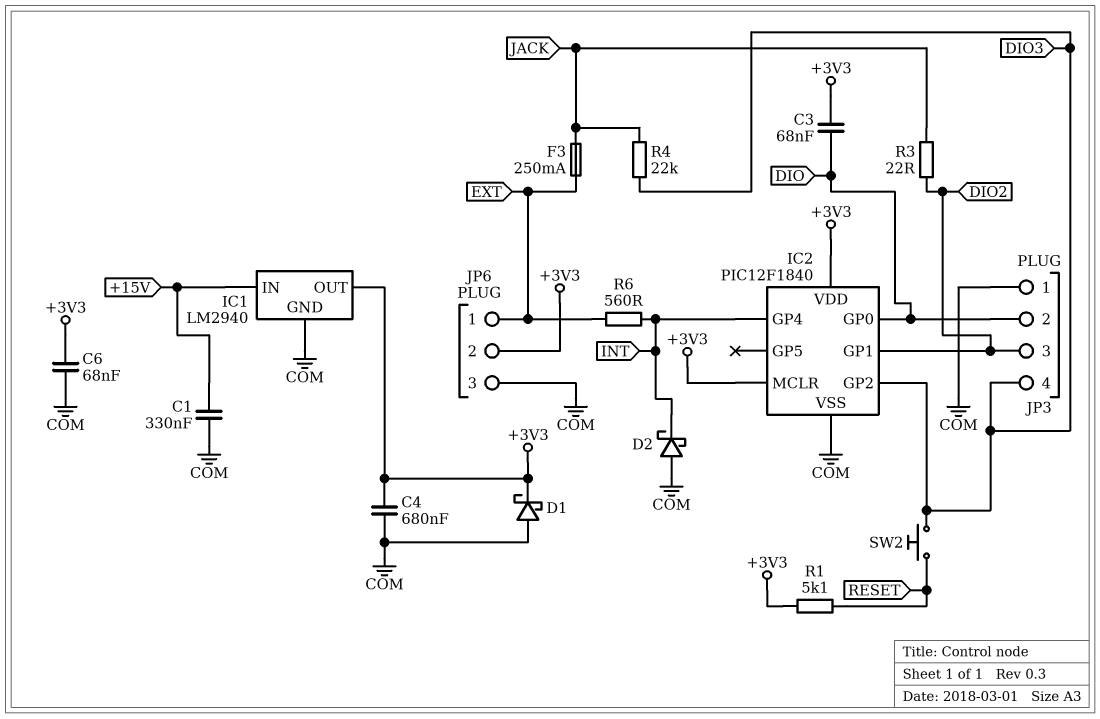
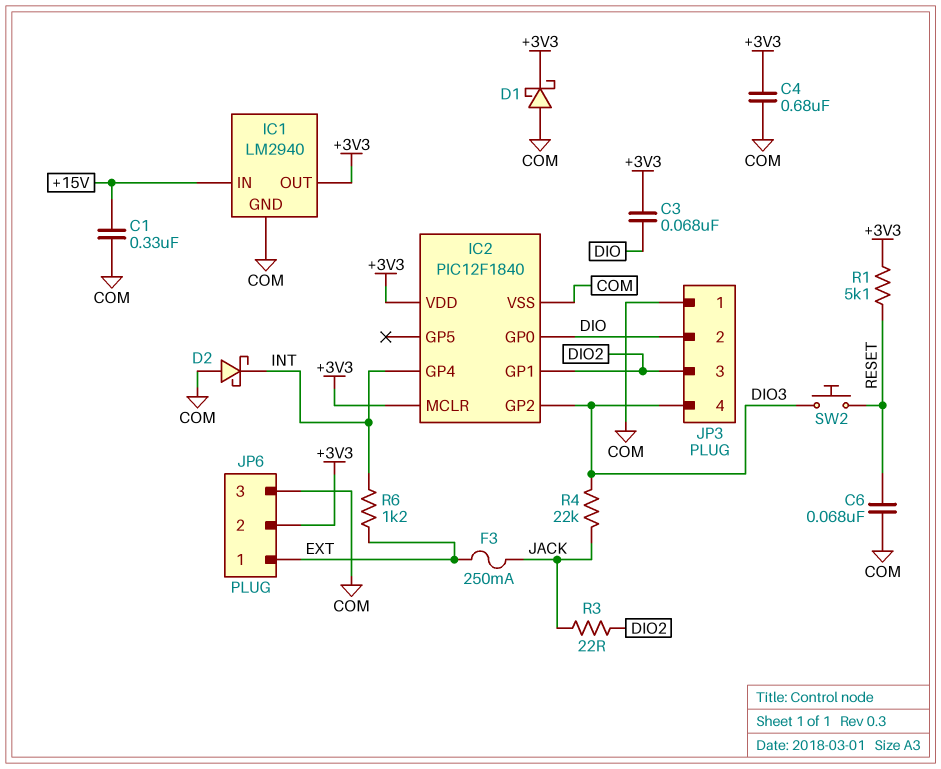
C6: 68nF (+3V3, COM) -> 68nF (COM, RESET)
R6: 560 (EXT, INT) -> 1.2k (EXT, INT)

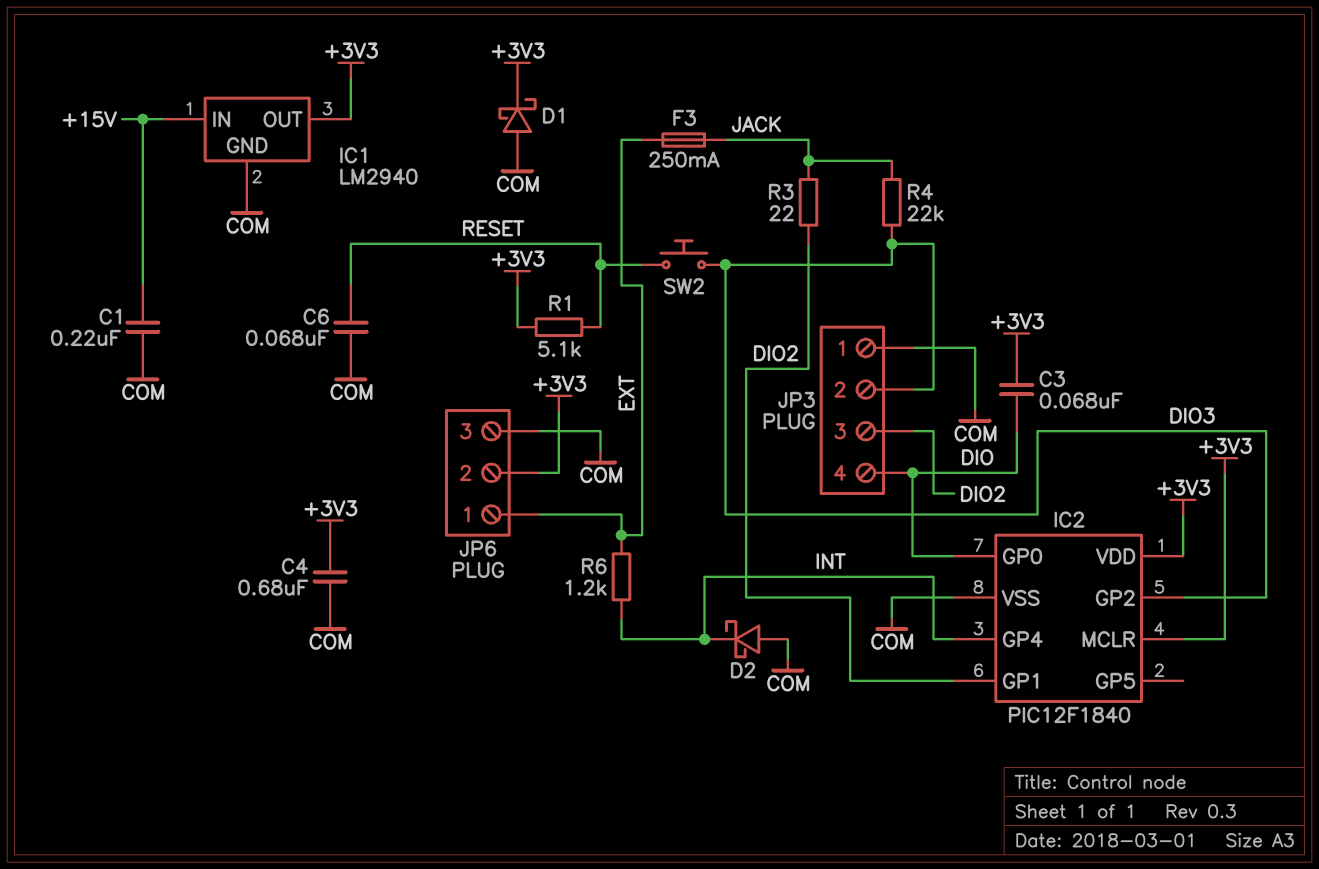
C1: 330nF (+15V, COM) -> 220nF (+15V, COM)
JP3 pin 2: DIO -> DIO3
JP3 pin 4: DIO3 -> DIO

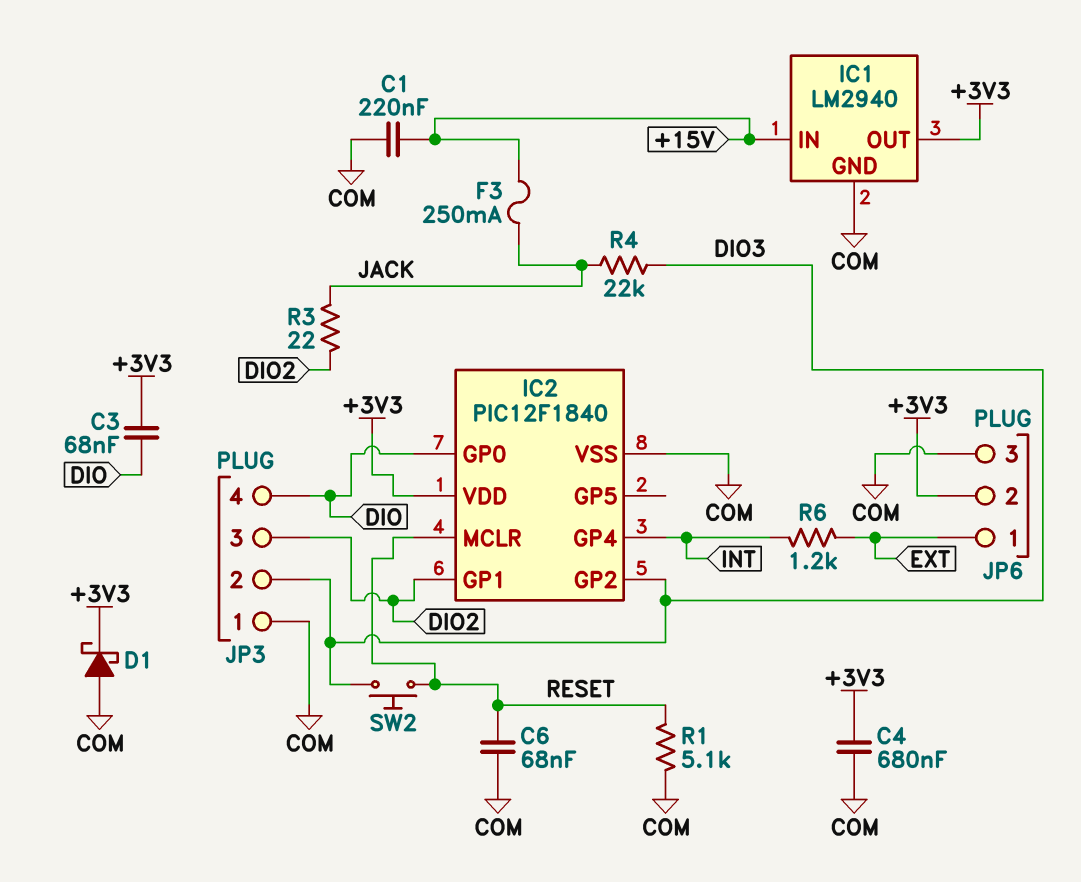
D2: schottky (A COM, K INT) -> none
F3: 250mA (EXT, JACK) -> 250mA (+15V, JACK)
IC2 pin MCLR: +3V3 -> RESET
R1: 5.1k (+3V3, RESET) -> 5.1k (COM, RESET)

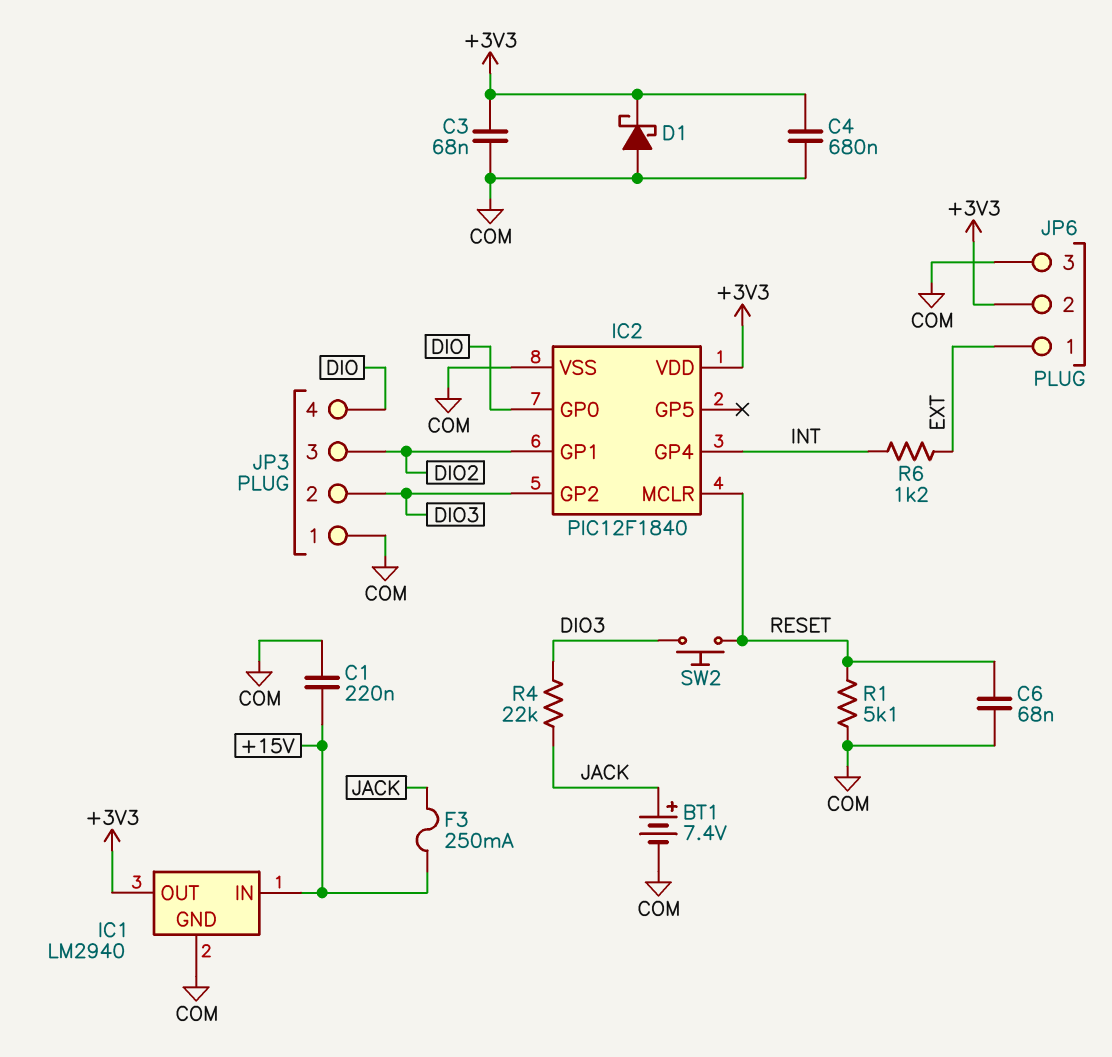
BT1: none -> 7.4V (plus JACK, minus COM)
C3: 68nF (+3V3, DIO) -> 68nF (+3V3, COM)
R3: 22 (DIO2, JACK) -> none

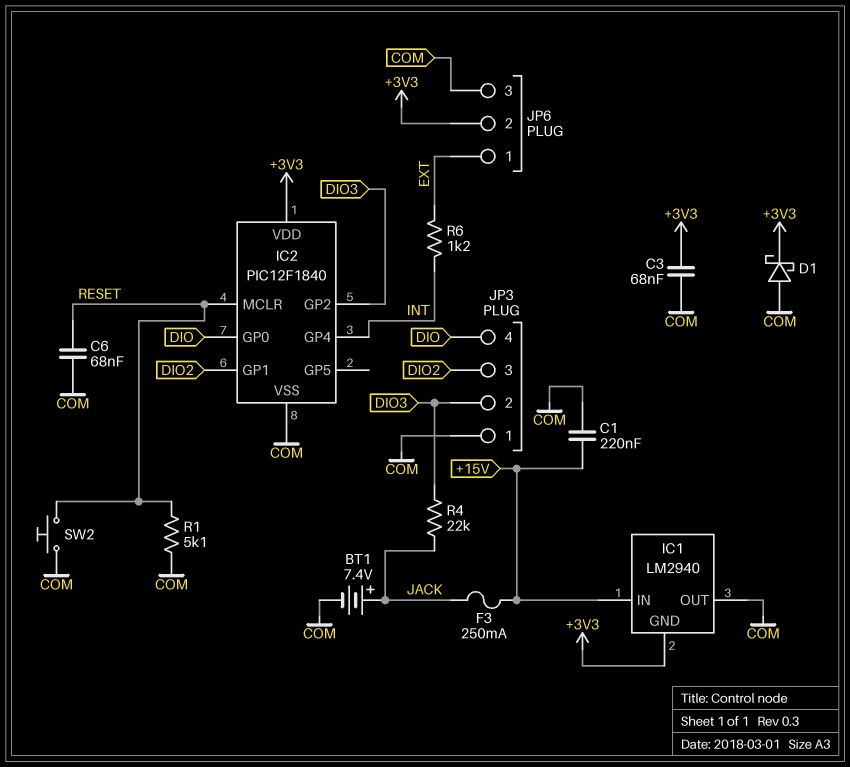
C4: 680nF (+3V3, COM) -> none
IC1 pin GND: COM -> +3V3
IC1 pin OUT: +3V3 -> COM
SW2: button (DIO3, RESET) -> button (COM, RESET)

